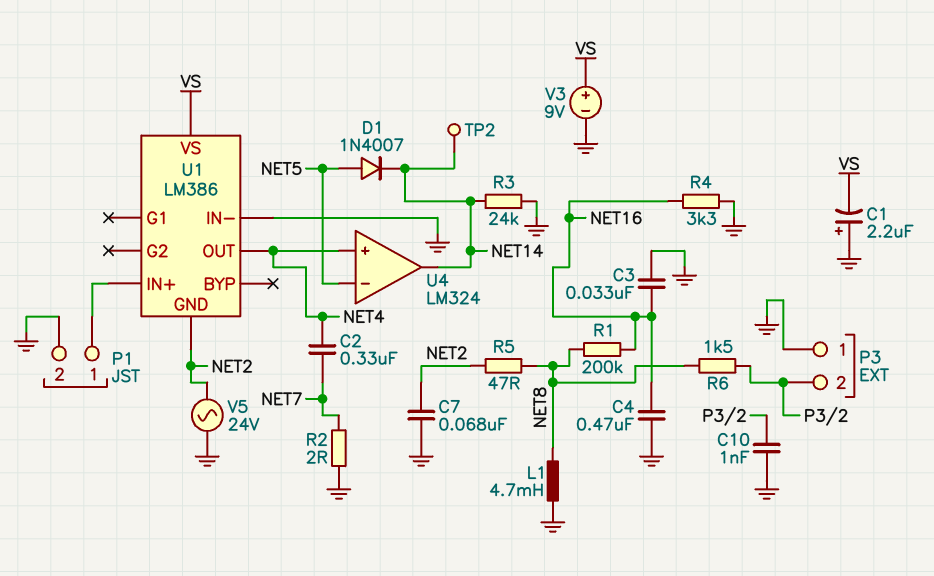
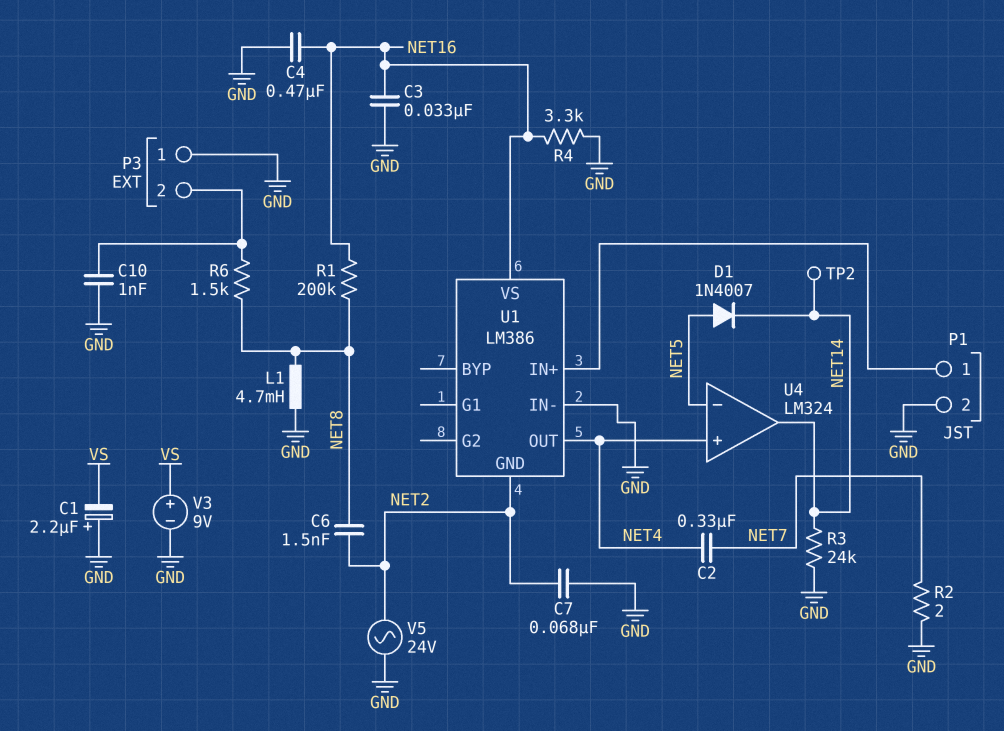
C6: none -> 1.5nF (NET2, NET8)
R5: 47 (NET2, NET8) -> none
U1 pin VS: VS -> NET16

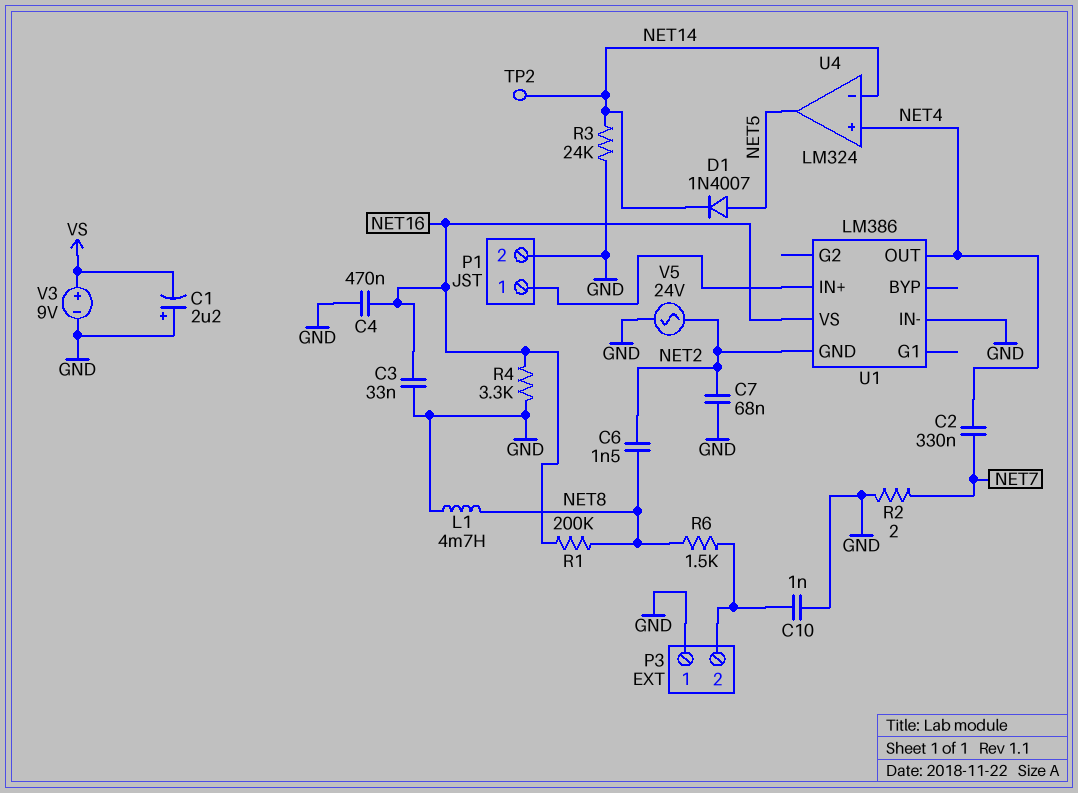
U4 pin in-: NET5 -> NET14
U4 pin out: NET14 -> NET5

